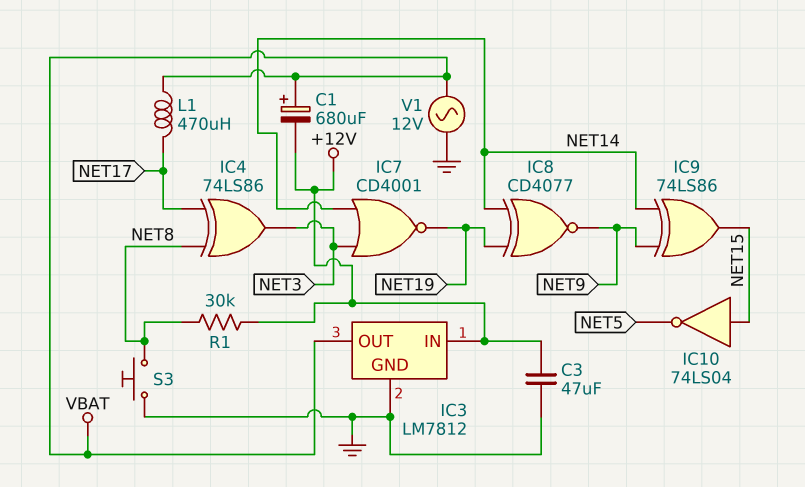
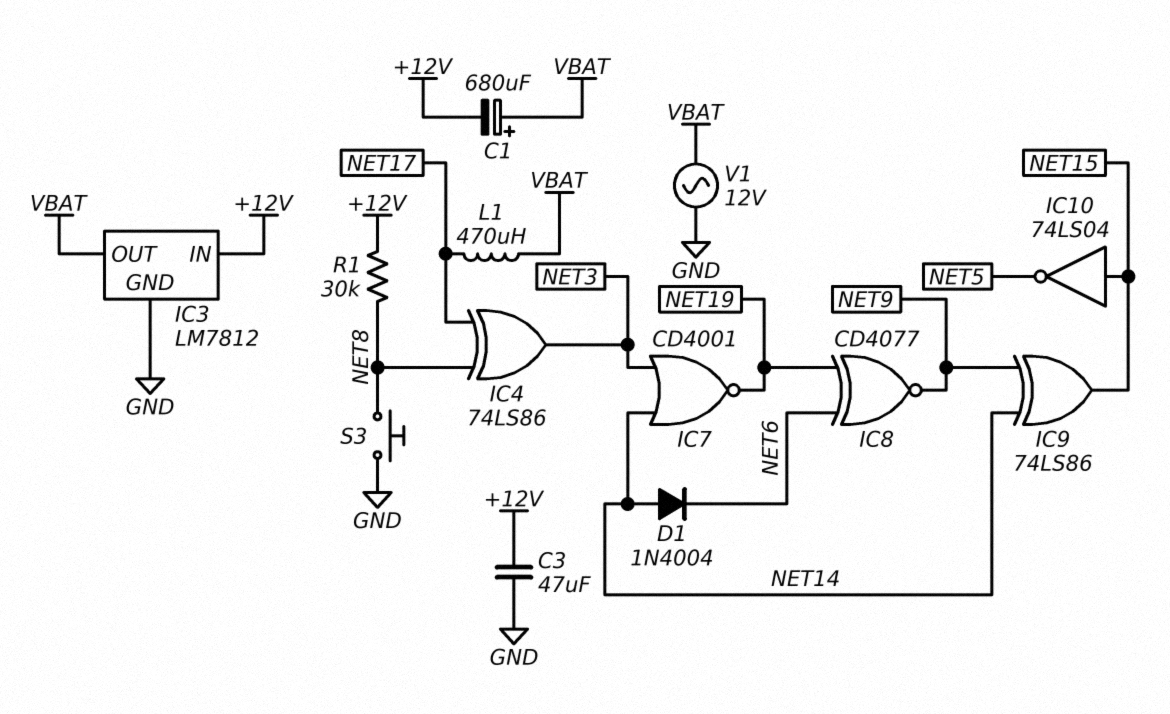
D1: none -> diode 1N4004 (A NET14, K NET6)
IC8: XNOR CD4077 (in NET14, in NET19, out NET9) -> XNOR CD4077 (in NET6, in NET19, out NET9)

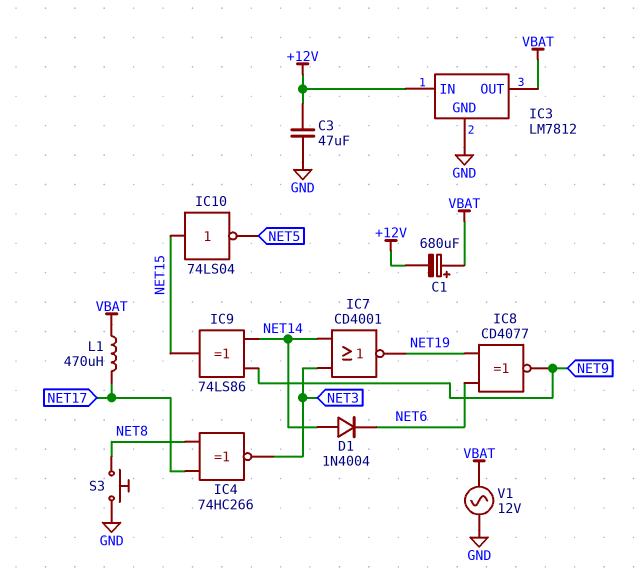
IC4: XOR 74LS86 (in NET8, in NET17, out NET3) -> XNOR 74HC266 (in NET8, in NET17, out NET3)
R1: 30k (+12V, NET8) -> none

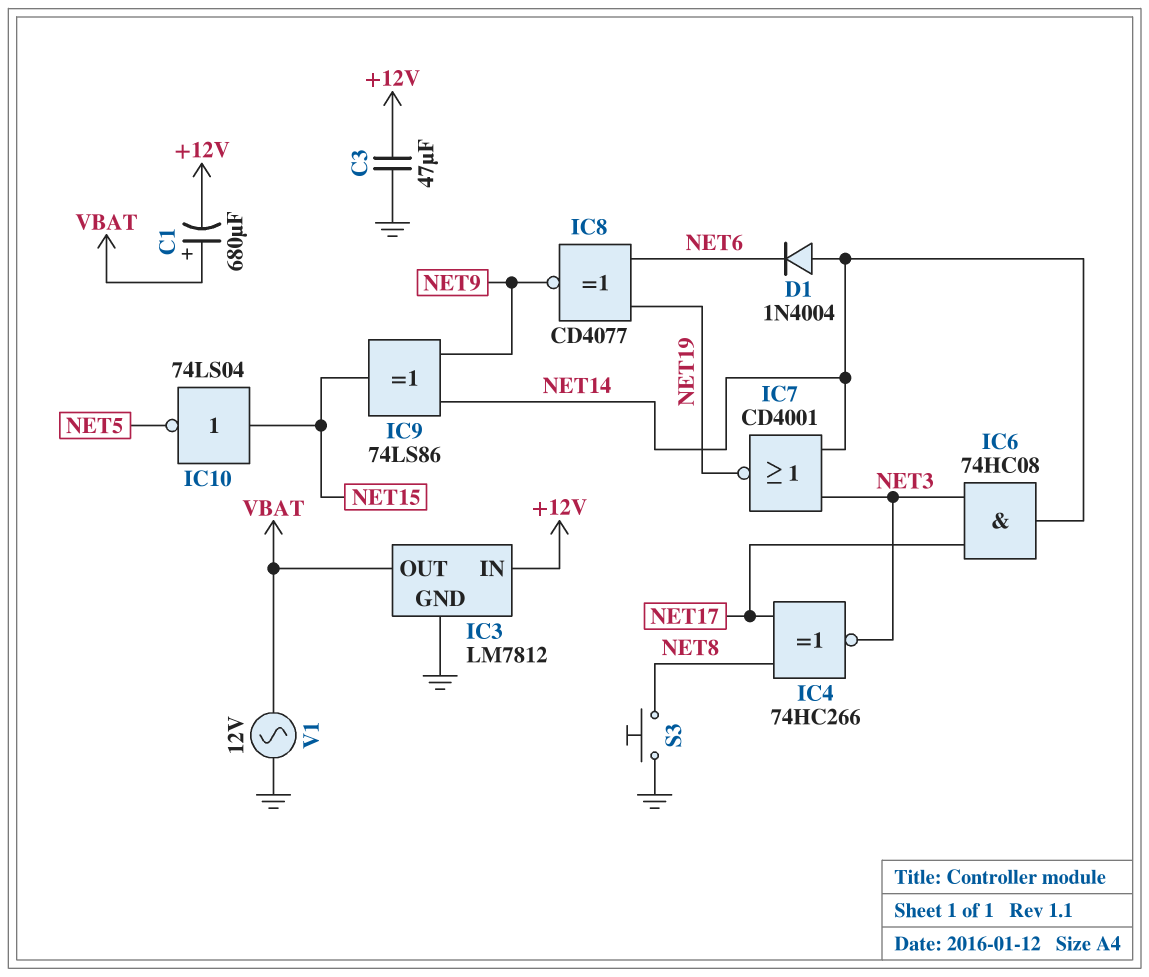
IC6: none -> AND 74HC08 (in NET3, in NET17, out NET14)
L1: 470uH (NET17, VBAT) -> none

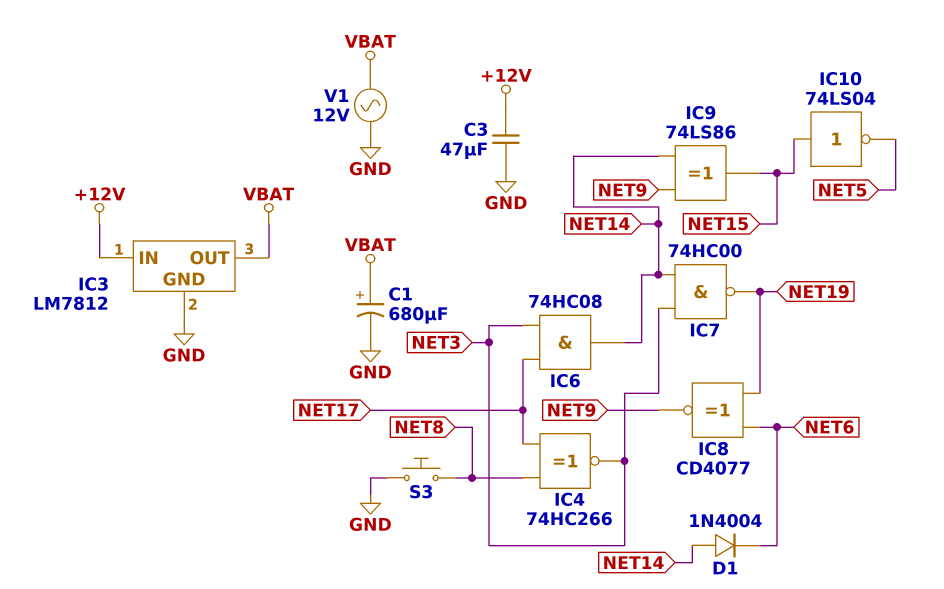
C1: 680uF (plus VBAT, minus +12V) -> 680uF (plus VBAT, minus GND)
IC7: NOR CD4001 (in NET3, in NET14, out NET19) -> NAND 74HC00 (in NET3, in NET14, out NET19)

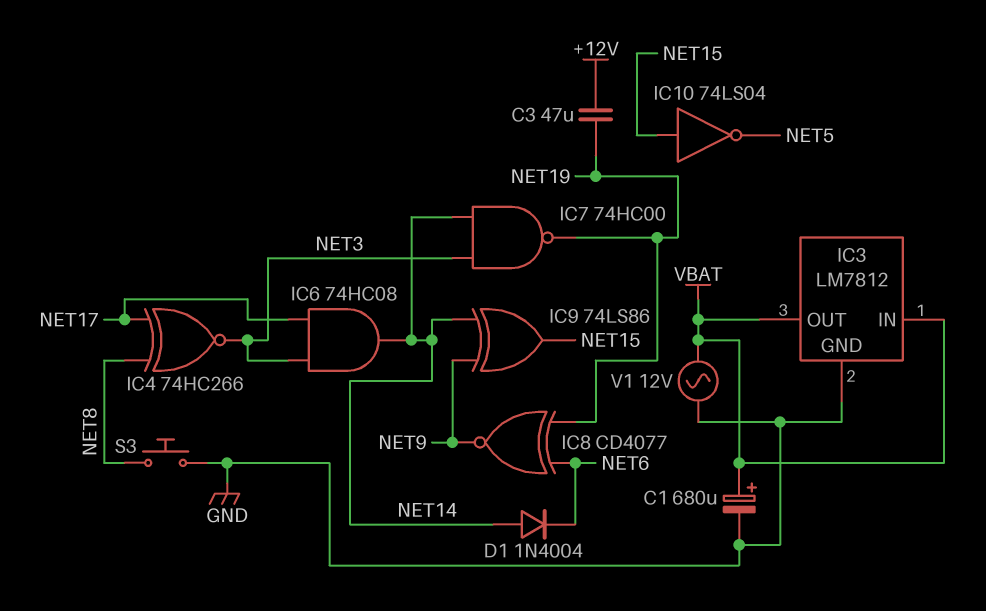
C3: 47uF (+12V, GND) -> 47uF (+12V, NET19)
IC3 pin IN: +12V -> VBAT

